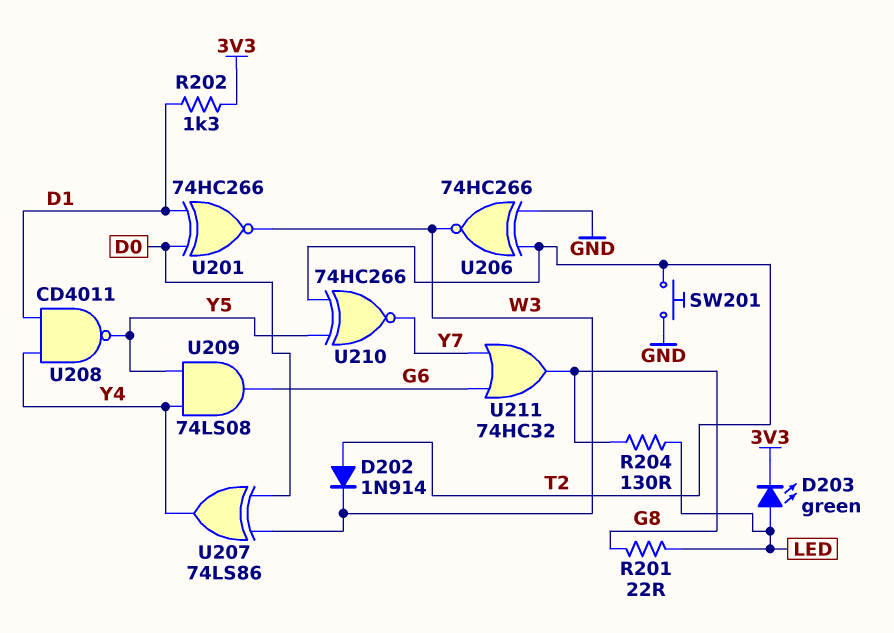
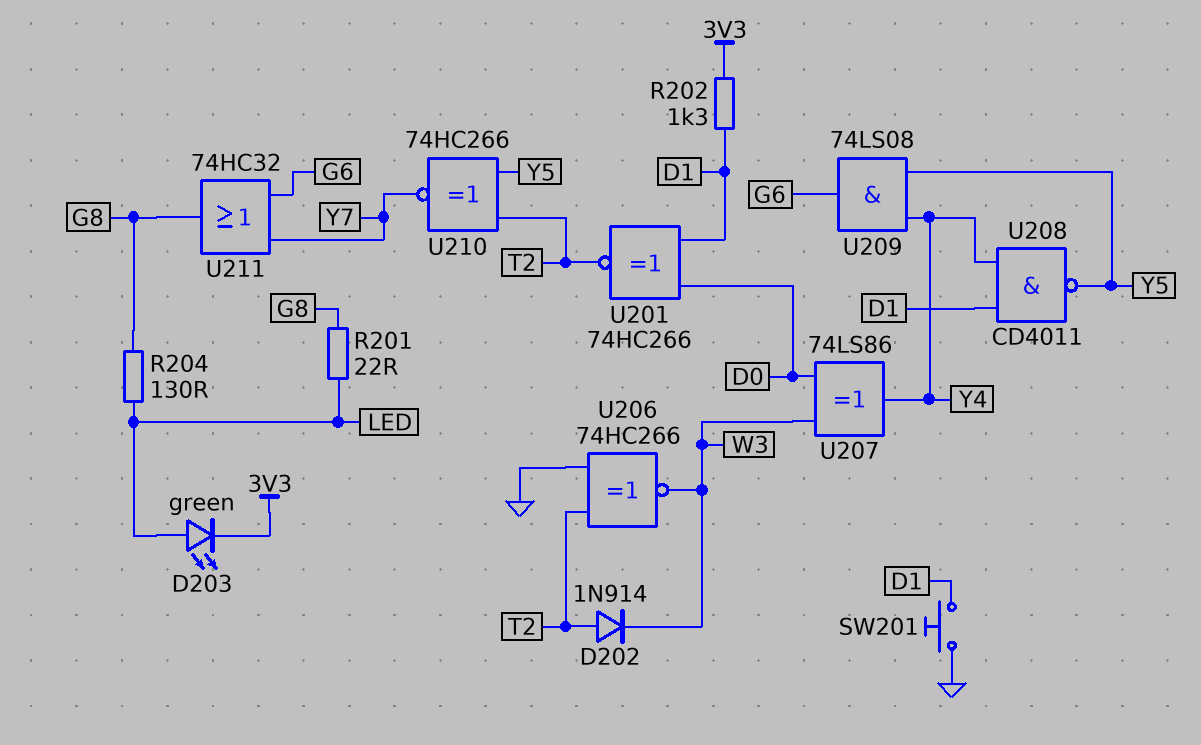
SW201: button (GND, T2) -> button (D1, GND)
U201: XNOR 74HC266 (in D0, in D1, out W3) -> XNOR 74HC266 (in D0, in D1, out T2)

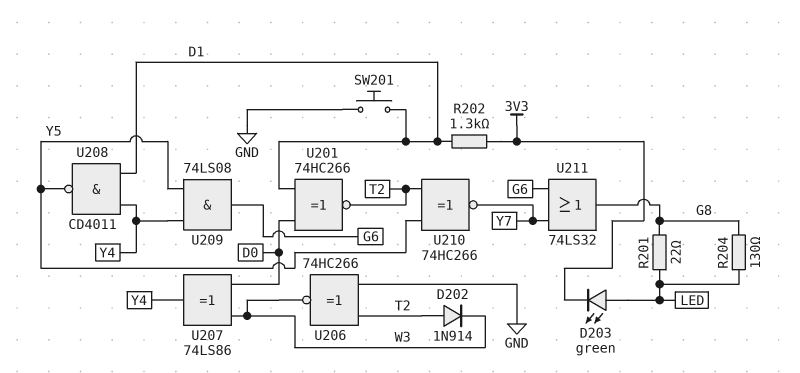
U211: OR 74HC32 (in G6, in Y7, out G8) -> OR 74LS32 (in G6, in Y7, out G8)

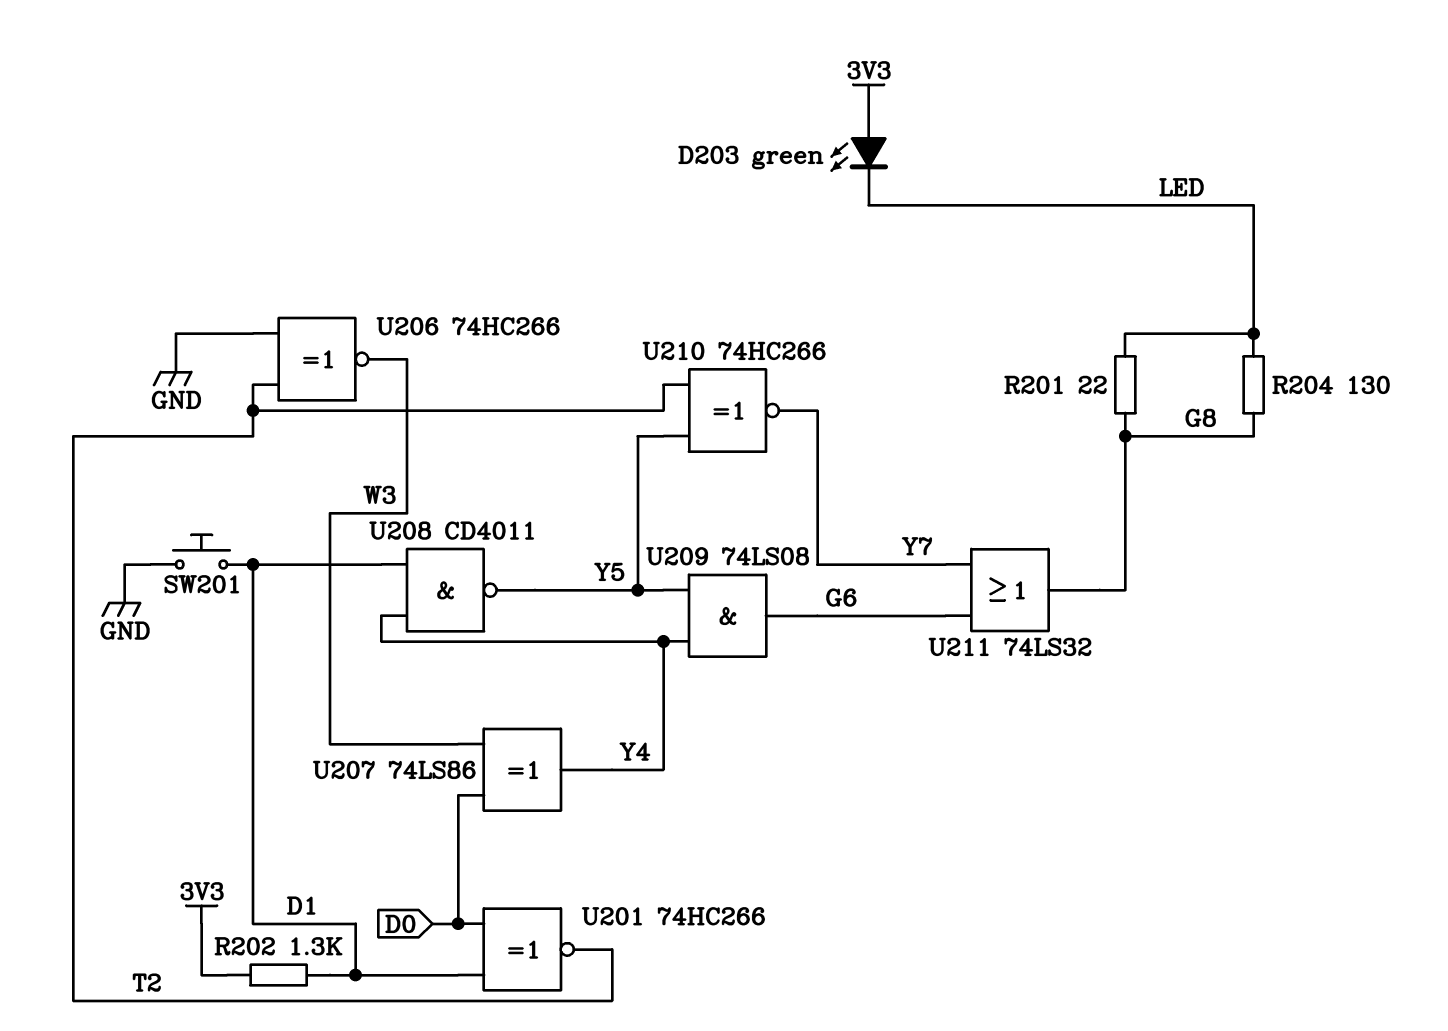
D202: diode 1N914 (A T2, K W3) -> none
D203: LED green (A LED, K 3V3) -> LED green (A 3V3, K LED)

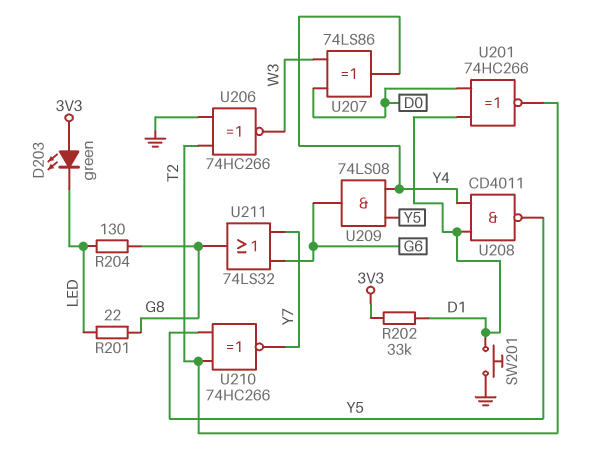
R202: 1.3k (3V3, D1) -> 33k (3V3, D1)

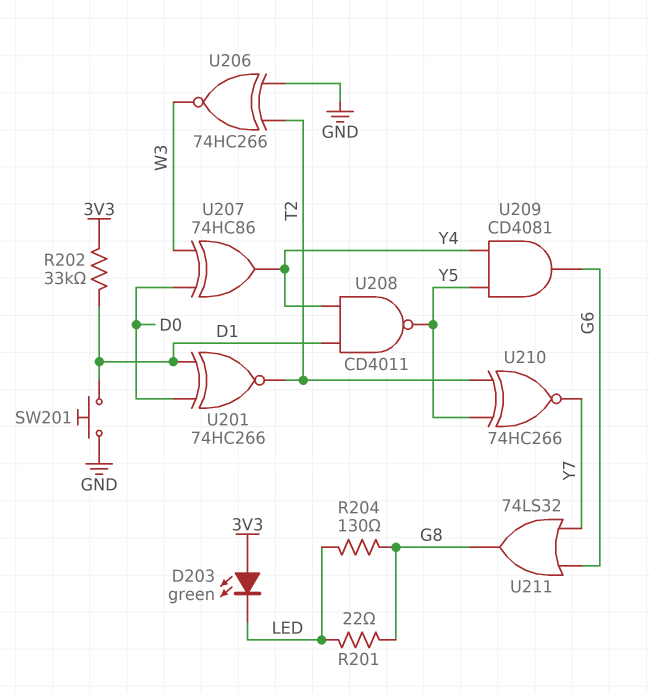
U207: XOR 74LS86 (in D0, in W3, out Y4) -> XOR 74HC86 (in D0, in W3, out Y4)
U209: AND 74LS08 (in Y4, in Y5, out G6) -> AND CD4081 (in Y4, in Y5, out G6)

